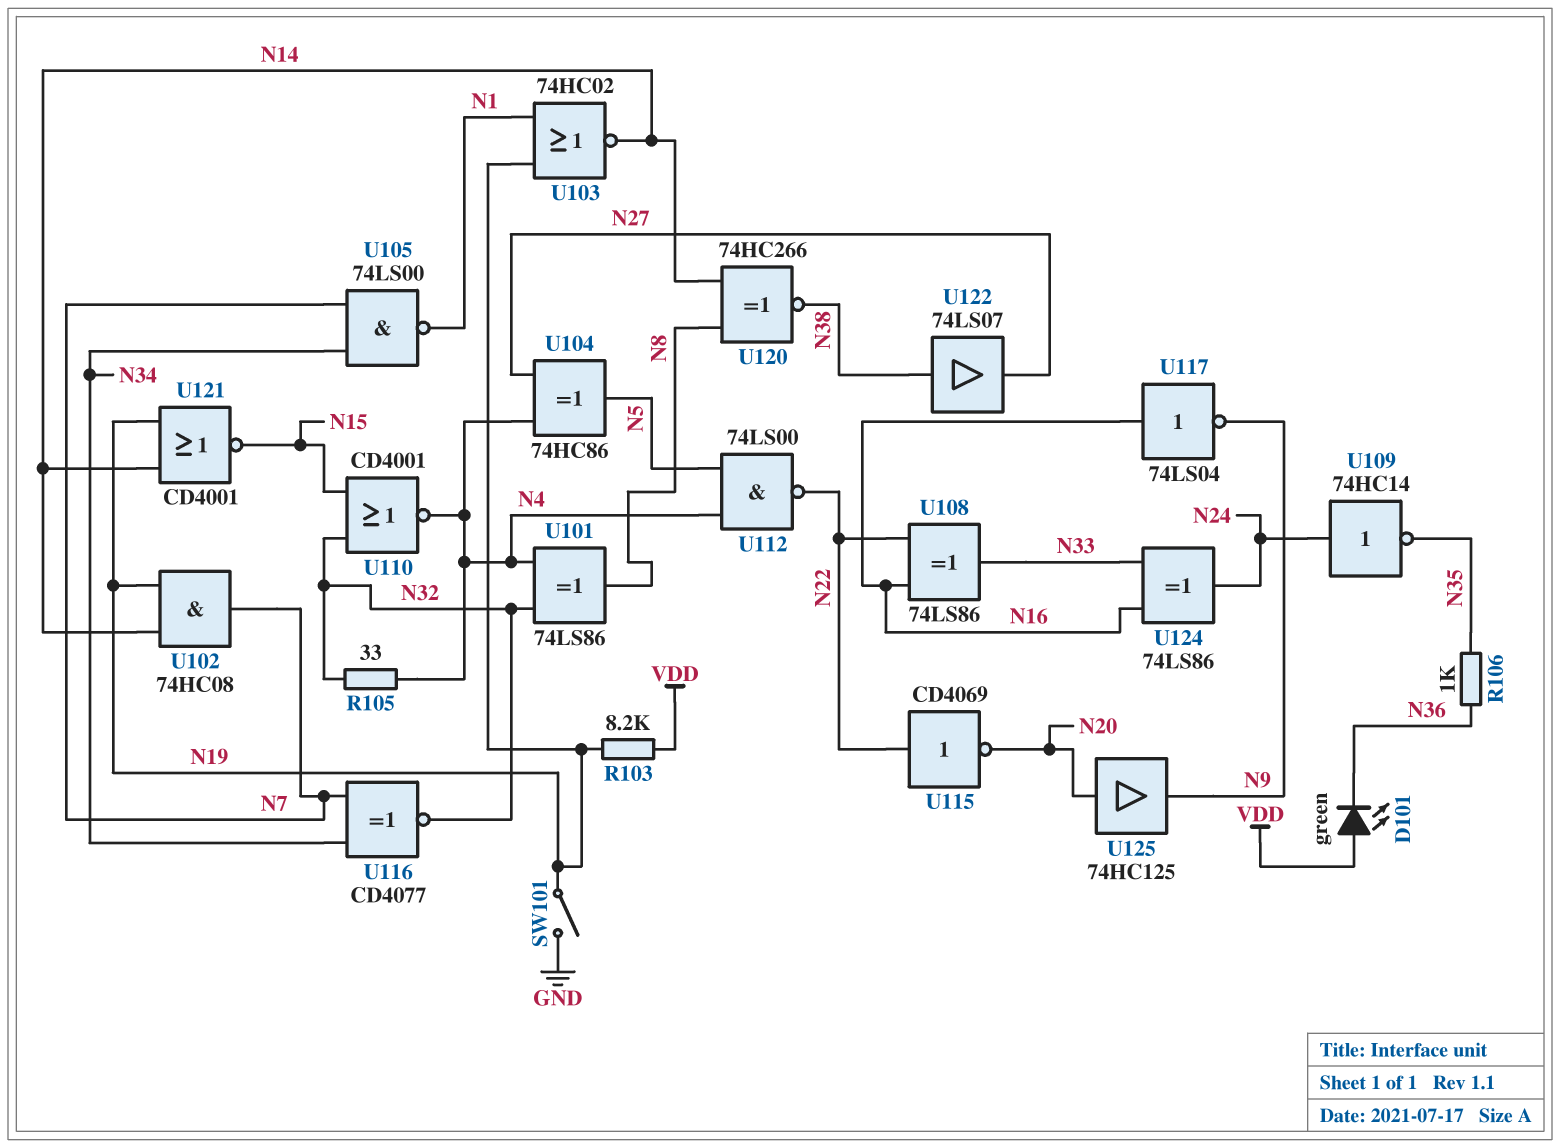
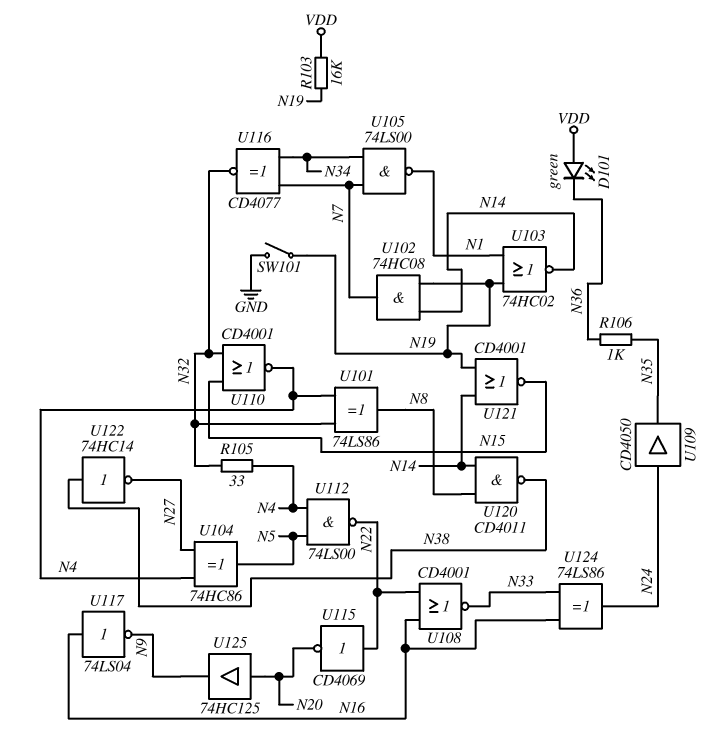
R103: 8.2k (N19, VDD) -> 16k (N19, VDD)
U108: XOR 74LS86 (in N16, in N22, out N33) -> NOR CD4001 (in N16, in N22, out N33)
U109: NOT 74HC14 (in N24, out N35) -> buffer CD4050 (in N24, out N35)
U120: XNOR 74HC266 (in N8, in N14, out N38) -> NAND CD4011 (in N8, in N14, out N38)
U122: buffer 74LS07 (in N38, out N27) -> NOT 74HC14 (in N38, out N27)

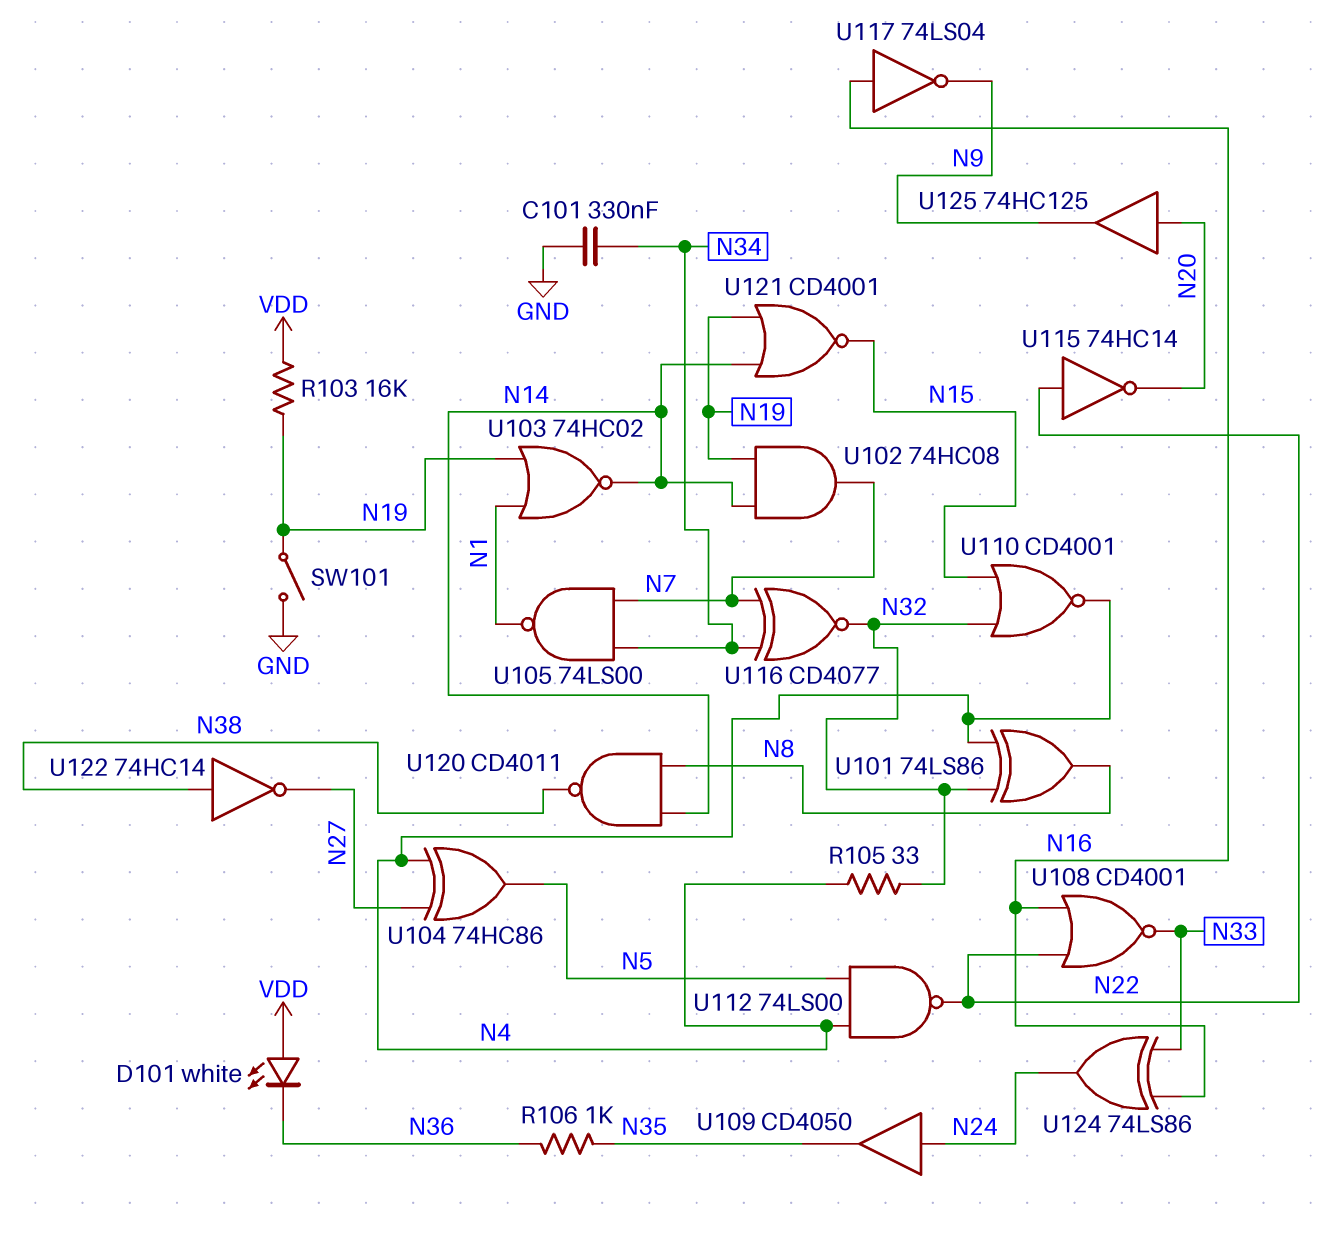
C101: none -> 330nF (GND, N34)
D101: LED green (A VDD, K N36) -> LED white (A VDD, K N36)
U115: NOT CD4069 (in N22, out N20) -> NOT 74HC14 (in N22, out N20)

